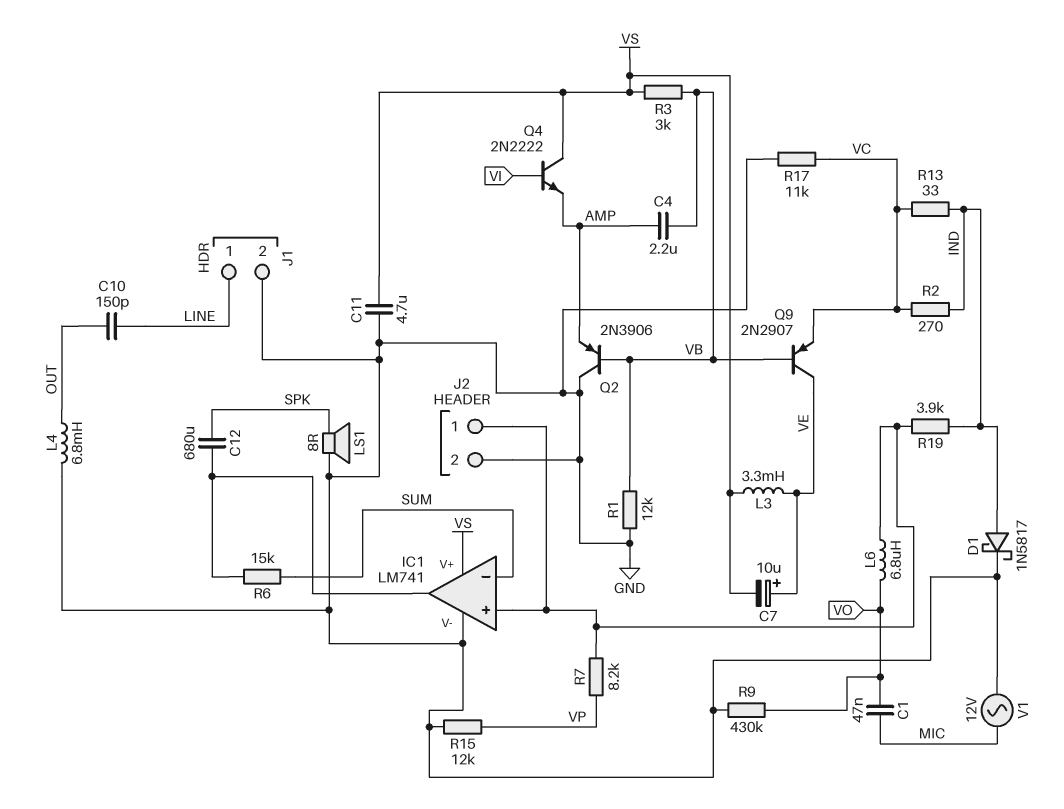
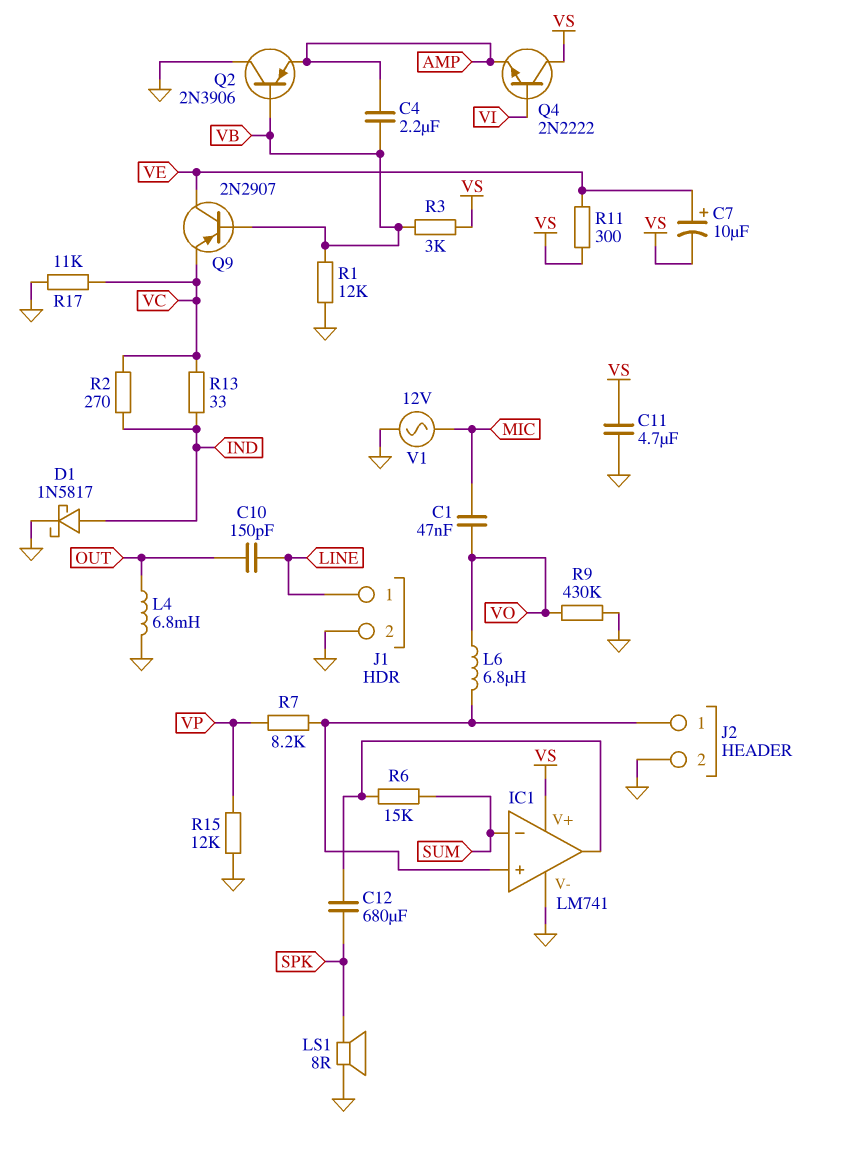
L3: 3.3mH (VE, VS) -> none
R11: none -> 300 (VE, VS)
R19: 3.9k (IC1/in+, IND) -> none

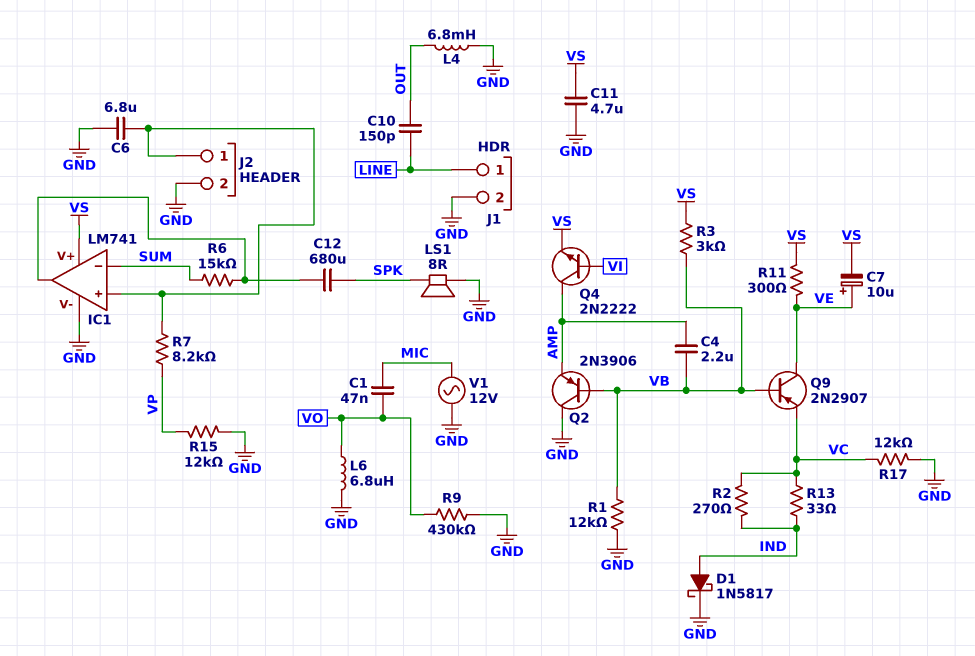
C6: none -> 6.8uF (GND, IC1/in+)
L6: 6.8uH (IC1/in+, VO) -> 6.8uH (GND, VO)
Q4: NPN 2N2222 (B VI, C VS, E AMP) -> NPN 2N2222 (B VI, C AMP, E VS)
R17: 11k (GND, VC) -> 12k (GND, VC)

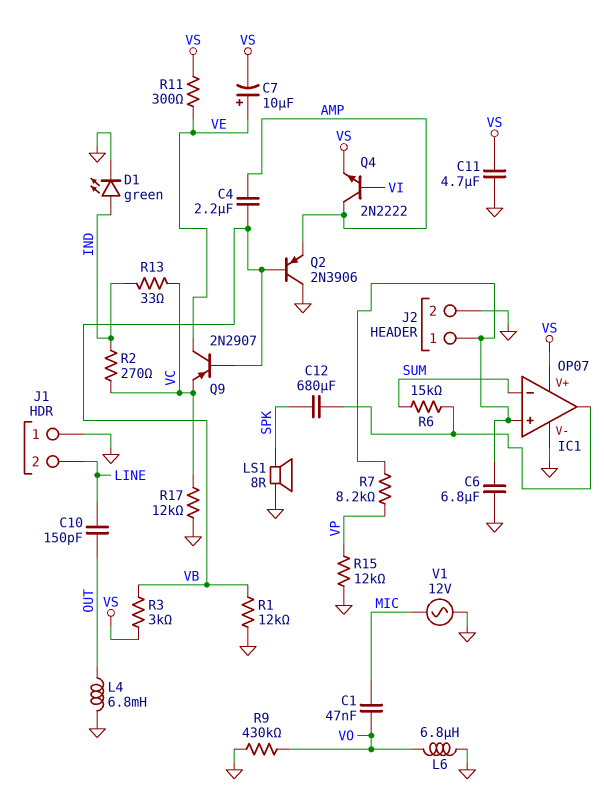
D1: schottky 1N5817 (A IND, K GND) -> LED green (A IND, K GND)
IC1: LM741 -> OP07
J1 pin 1: LINE -> GND
J1 pin 2: GND -> LINE

